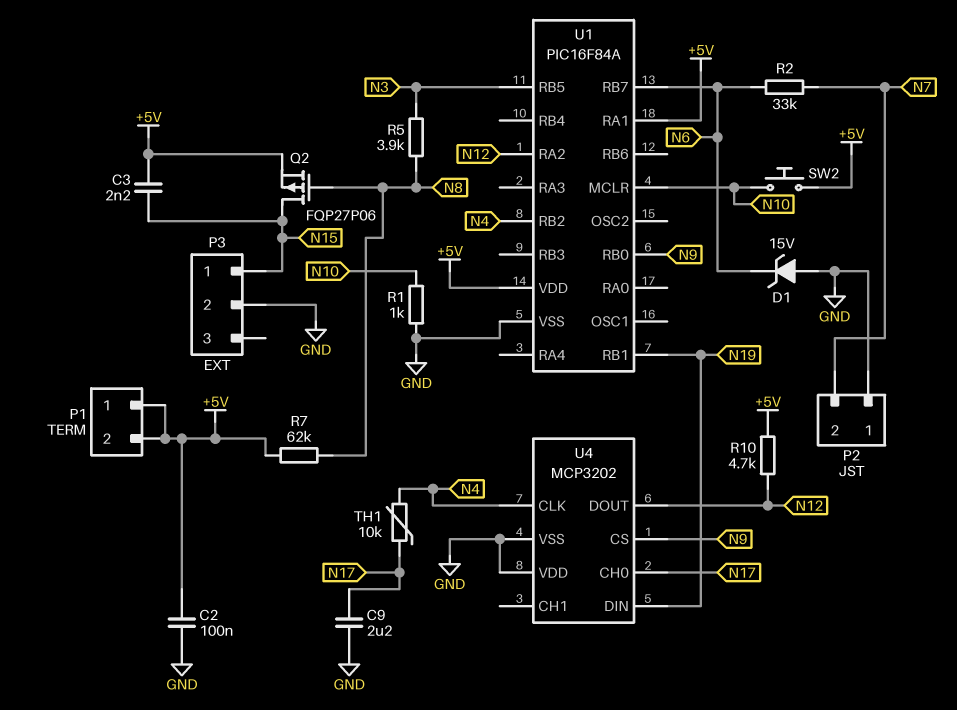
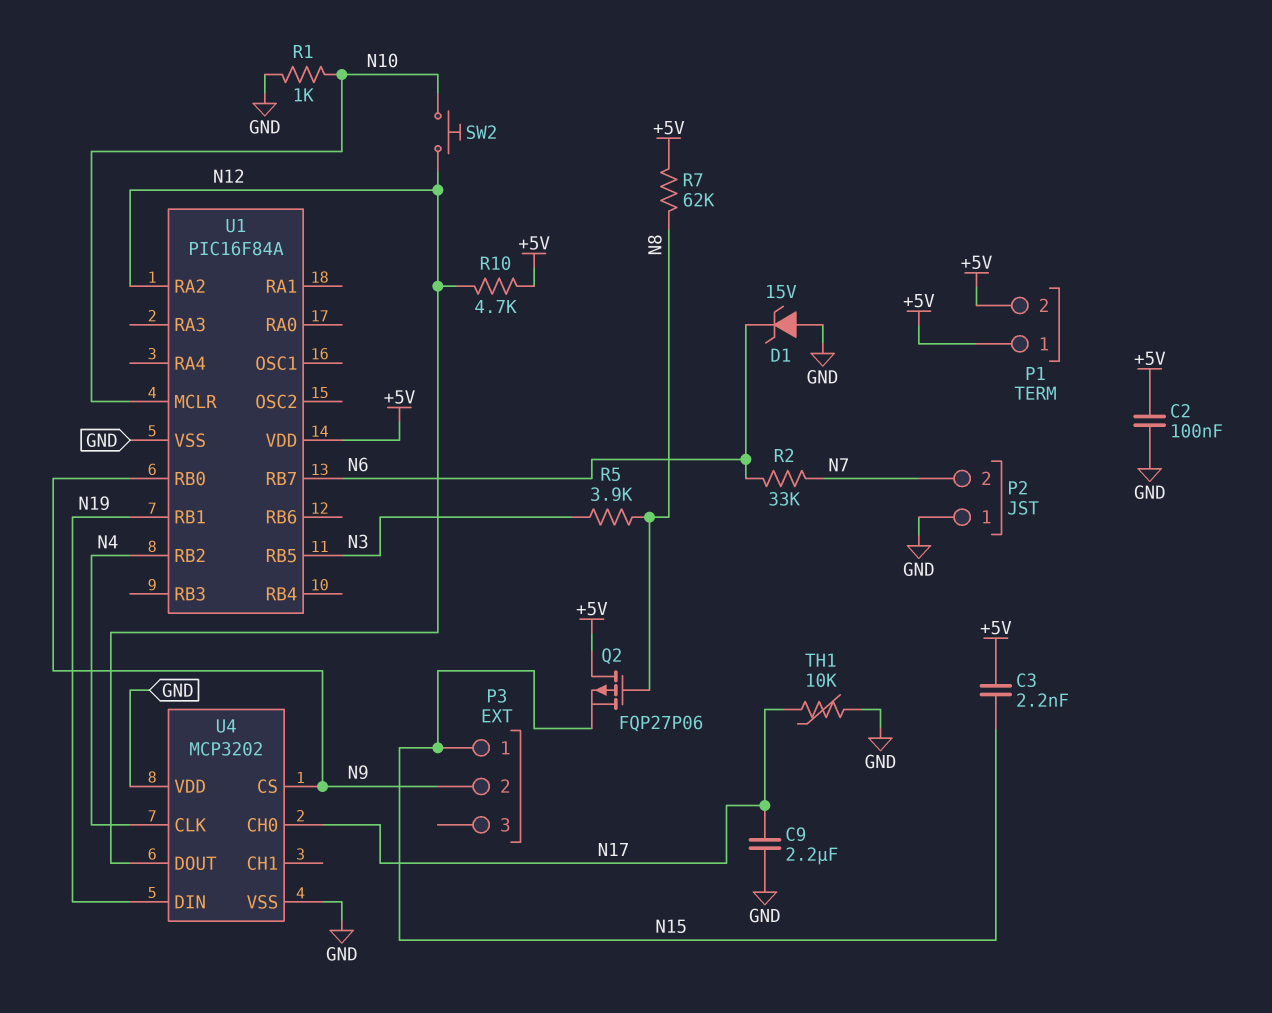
P3 pin 2: GND -> N9
Q2: PMOS FQP27P06 (G N8, D N15, S +5V) -> PMOS FQP27P06 (G N8, D +5V, S N15)
SW2: button (+5V, N10) -> button (N10, N12)
TH1: 10k (N4, N17) -> 10k (GND, N17)
U1 pin RA1: +5V -> none

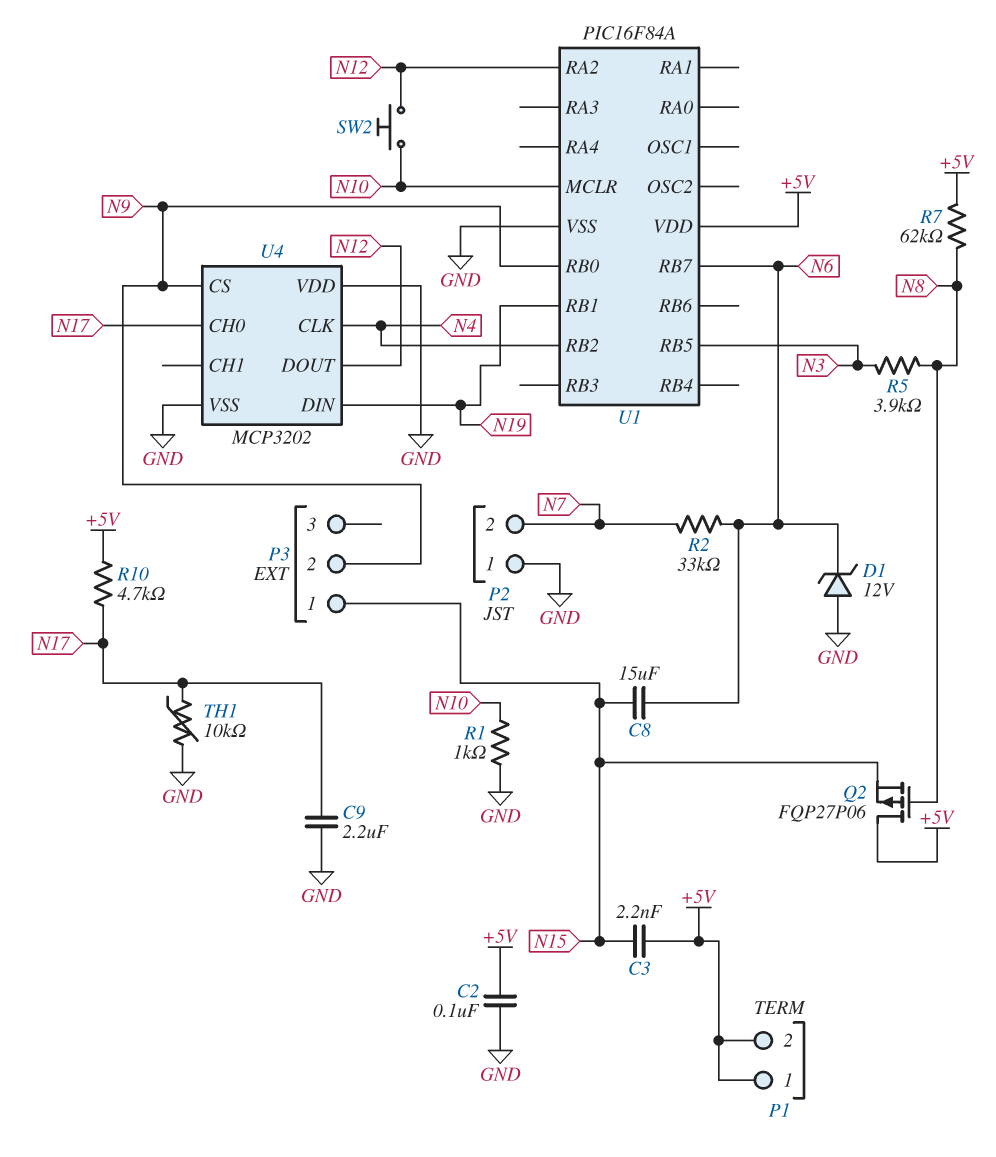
C8: none -> 15uF (N6, N15)
D1: zener 15V (A GND, K N6) -> zener 12V (A GND, K N6)
R10: 4.7k (+5V, N12) -> 4.7k (+5V, N17)

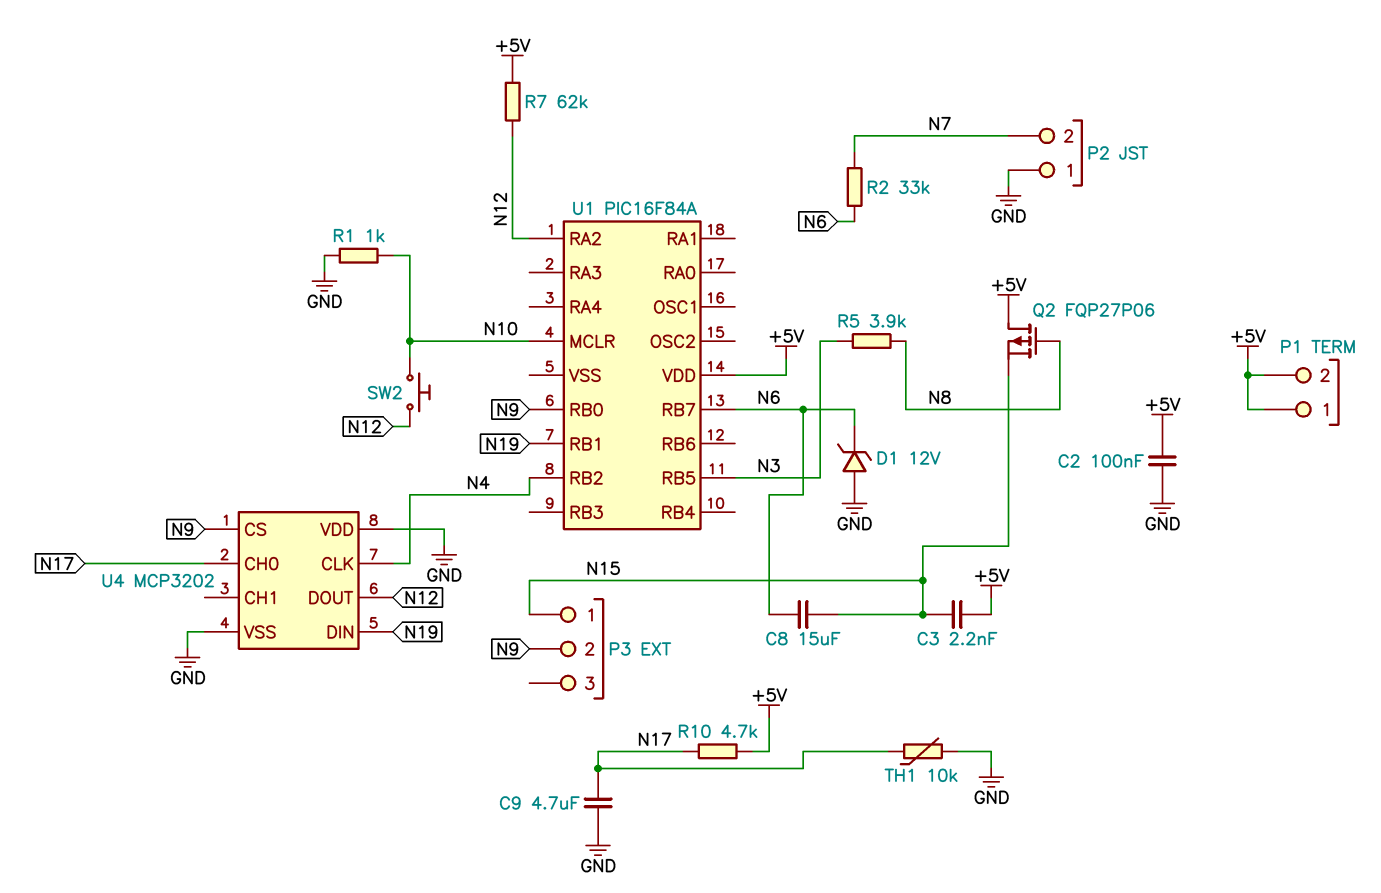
C9: 2.2uF (GND, N17) -> 4.7uF (GND, N17)
R7: 62k (+5V, N8) -> 62k (+5V, N12)
U1 pin VSS: GND -> none

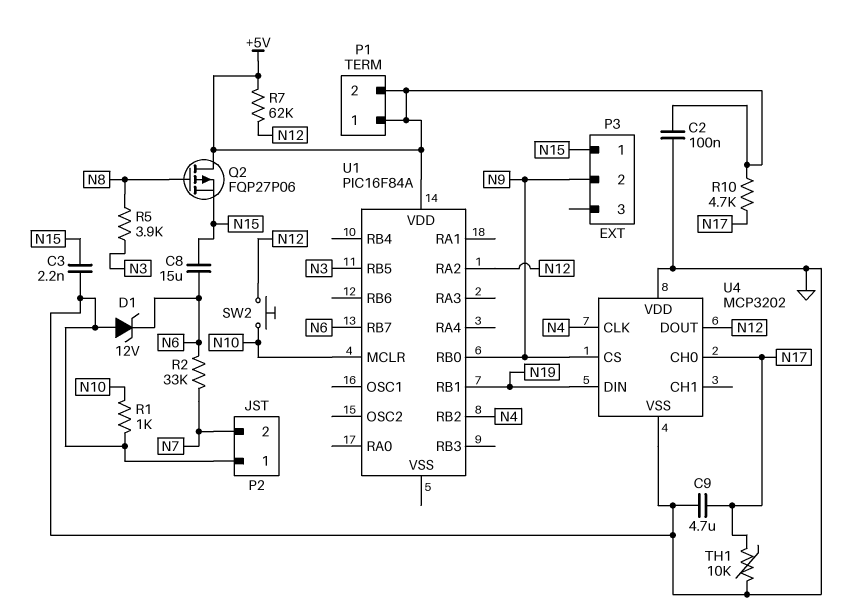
C3: 2.2nF (+5V, N15) -> 2.2nF (GND, N15)

